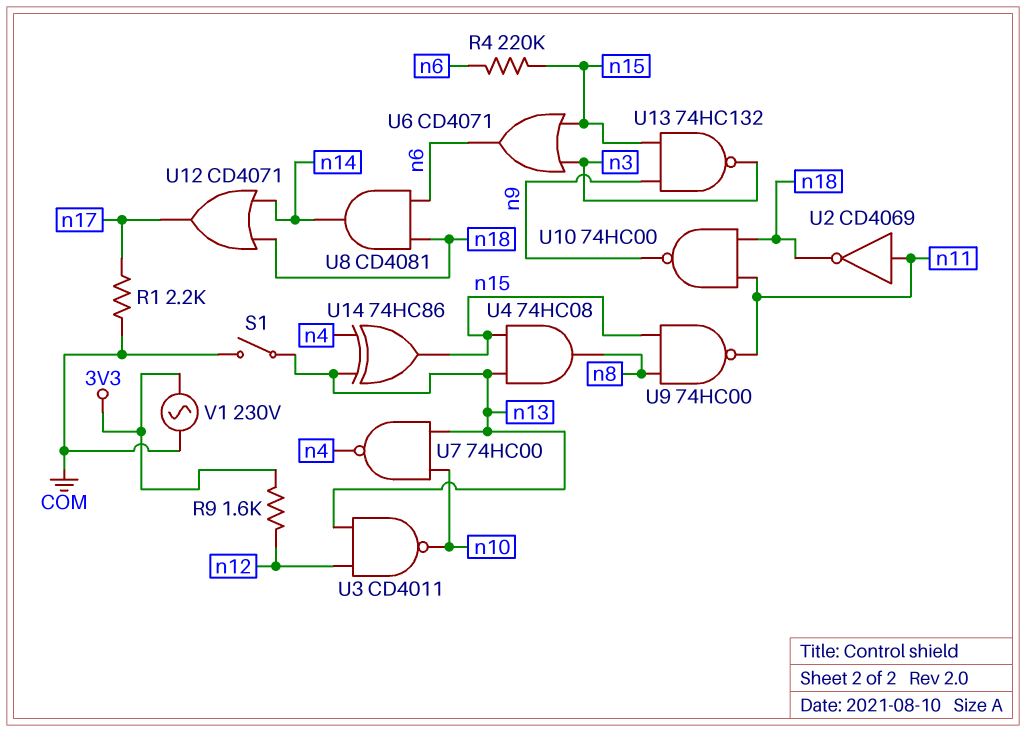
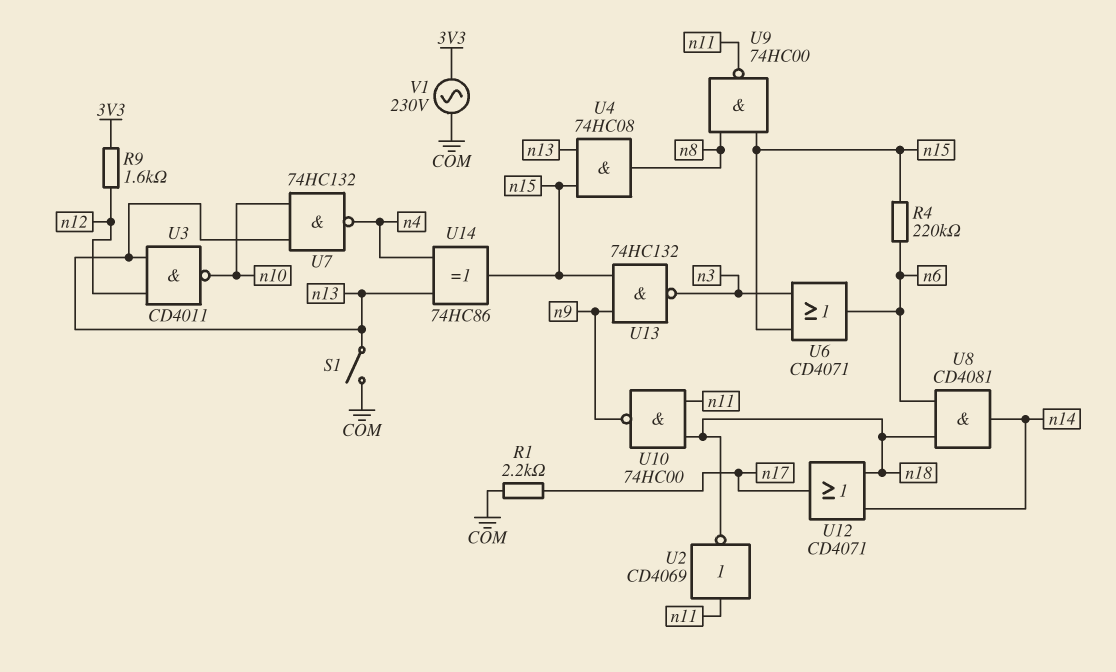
U7: NAND 74HC00 (in n10, in n13, out n4) -> NAND 74HC132 (in n10, in n13, out n4)

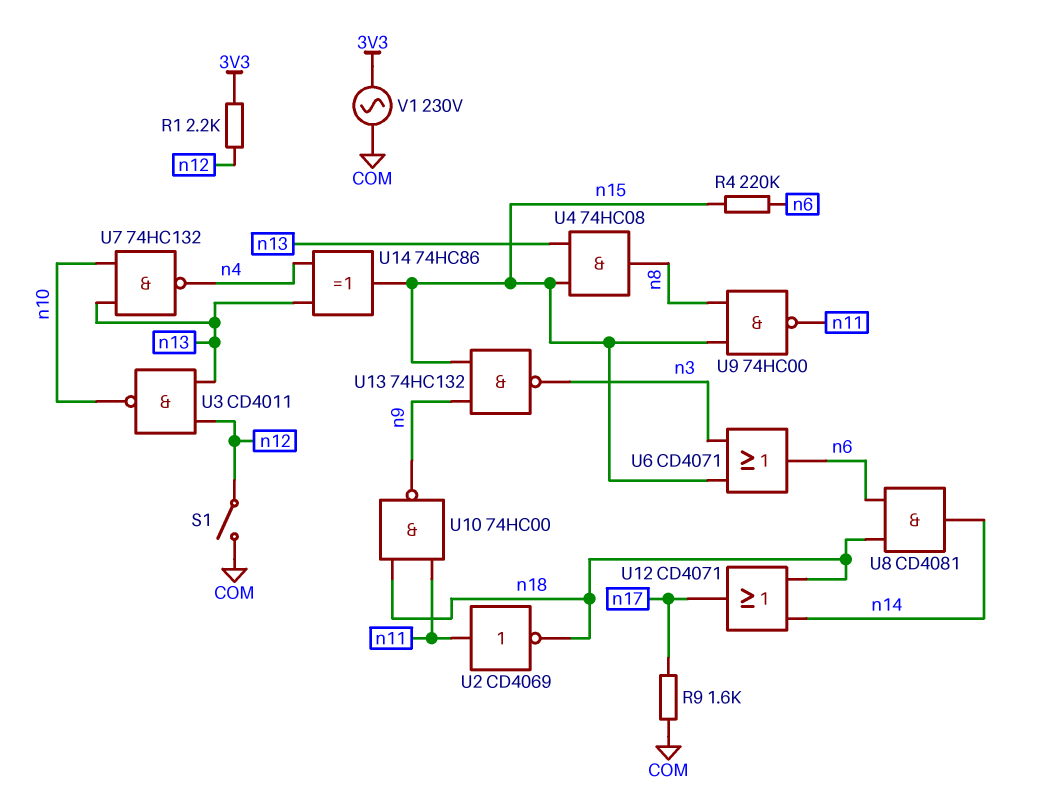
R1: 2.2k (COM, n17) -> 2.2k (3V3, n12)
R9: 1.6k (3V3, n12) -> 1.6k (COM, n17)
S1: switch (COM, n13) -> switch (COM, n12)

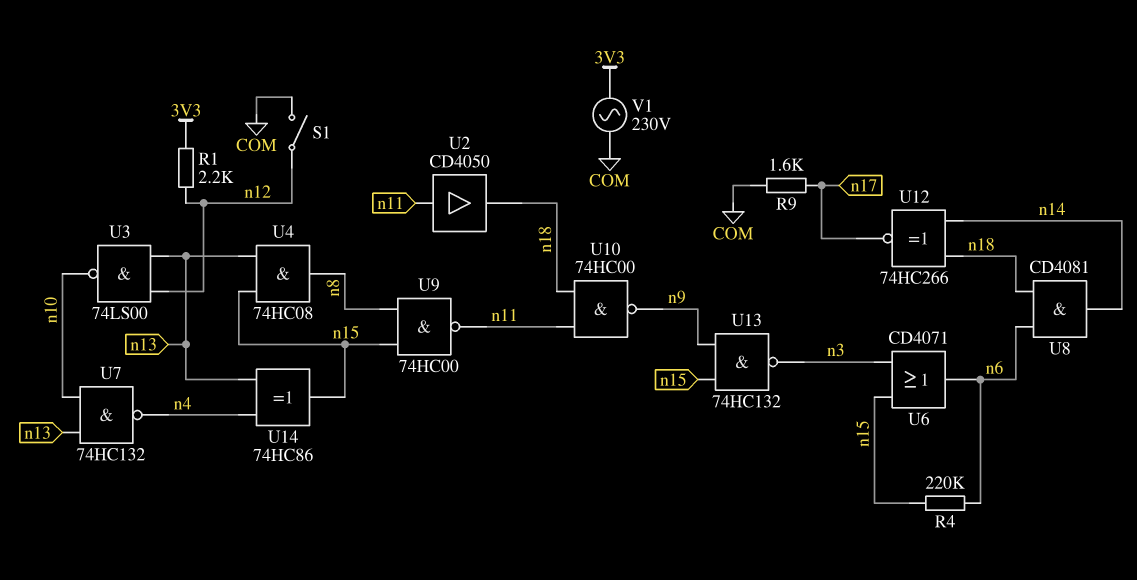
U2: NOT CD4069 (in n11, out n18) -> buffer CD4050 (in n11, out n18)
U3: NAND CD4011 (in n12, in n13, out n10) -> NAND 74LS00 (in n12, in n13, out n10)
U12: OR CD4071 (in n14, in n18, out n17) -> XNOR 74HC266 (in n14, in n18, out n17)

